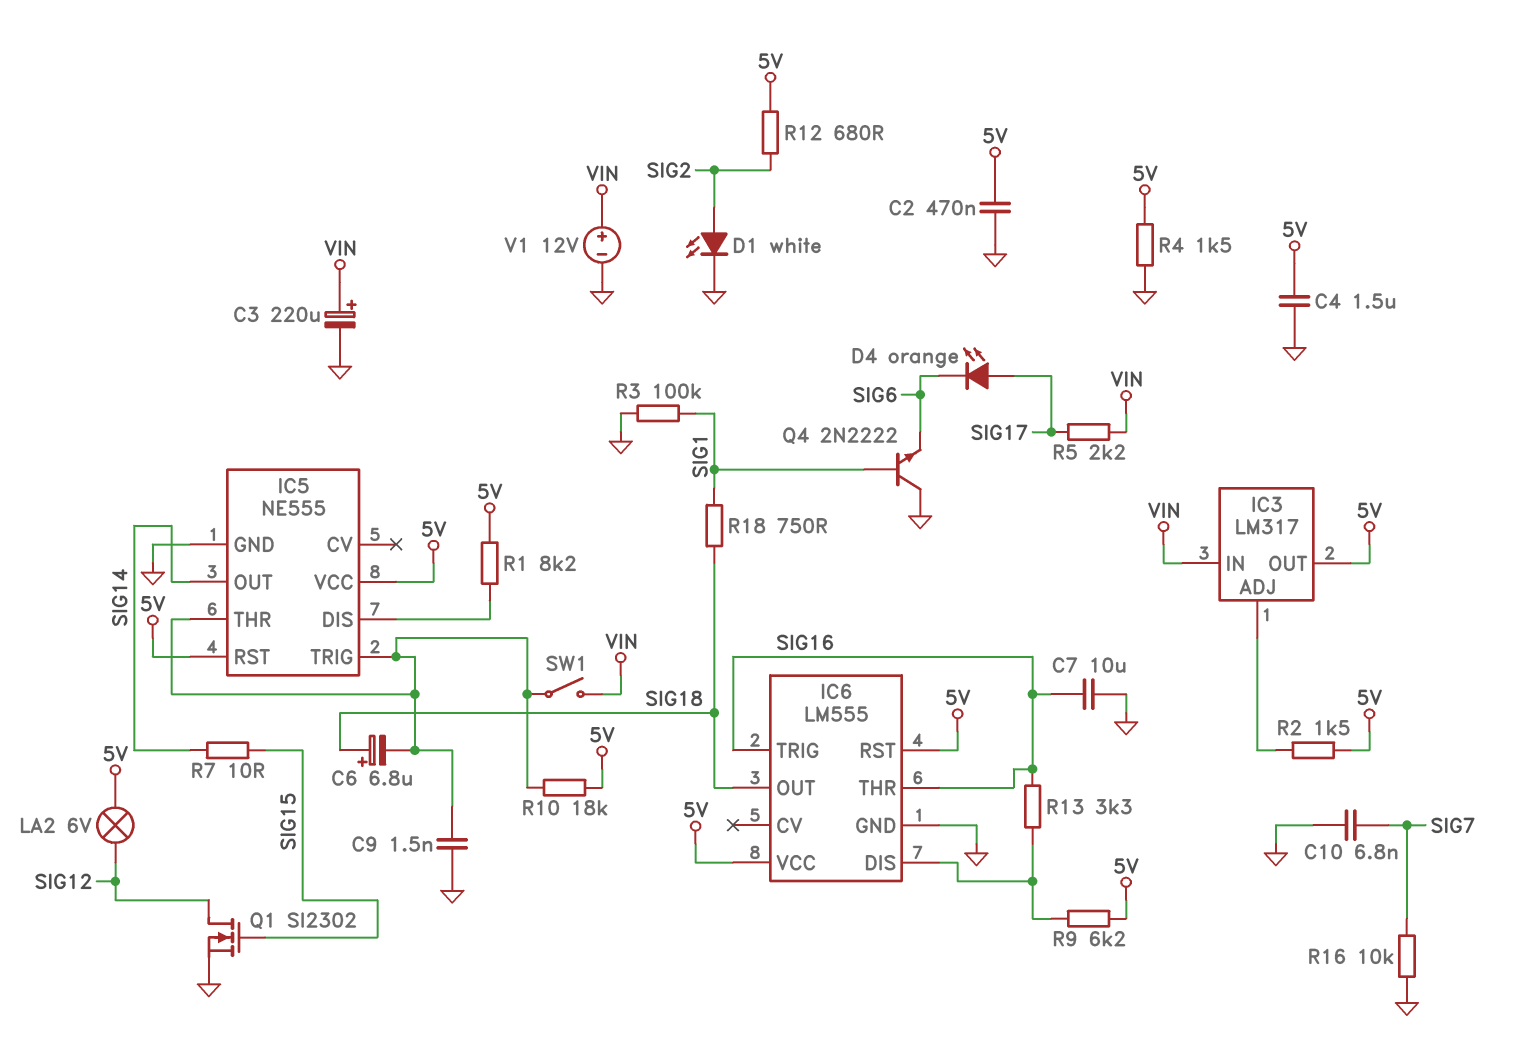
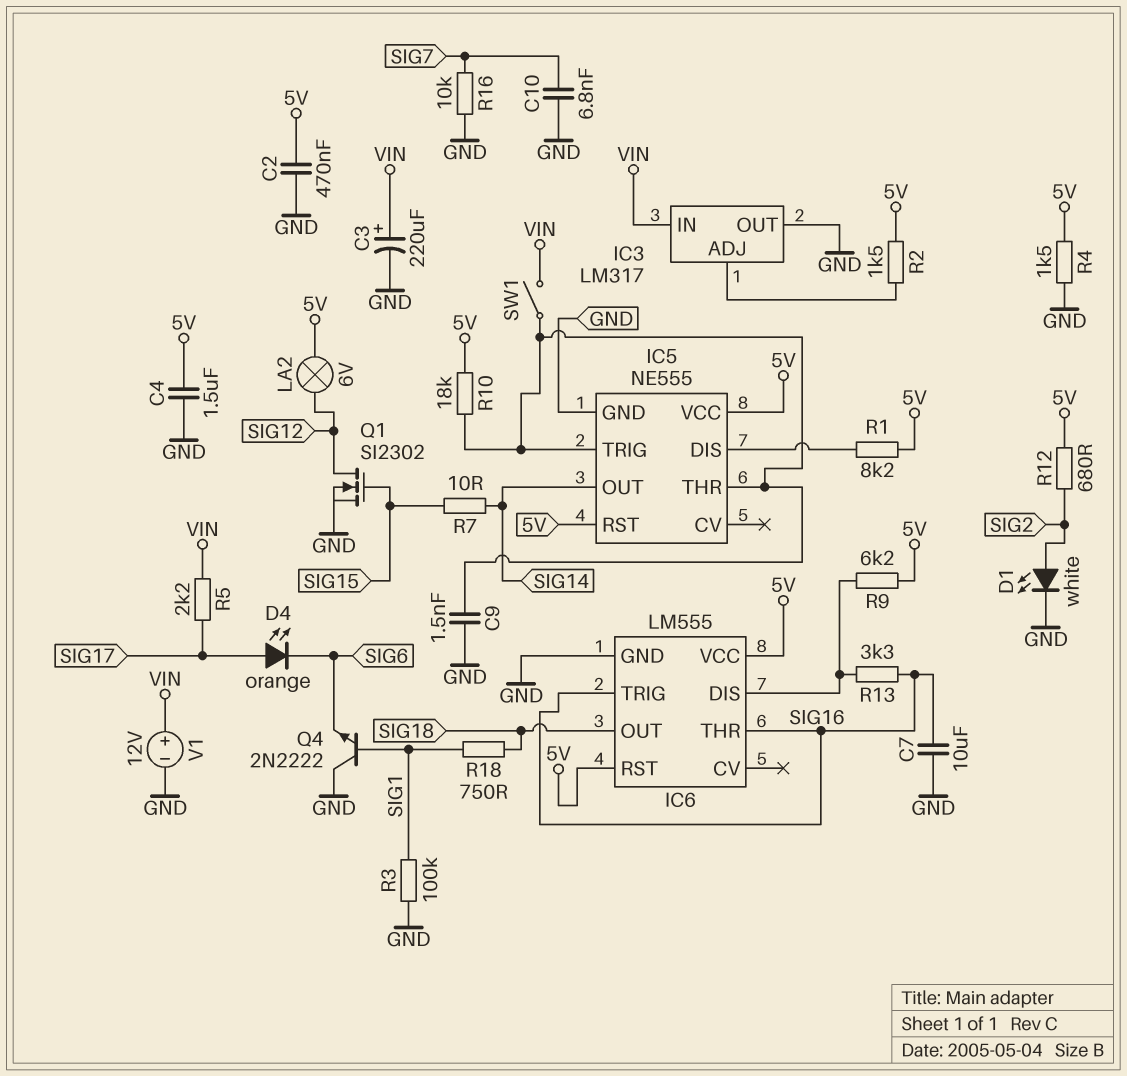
C6: 6.8uF (plus SIG18, minus IC5/THR) -> none
IC3 pin OUT: 5V -> GND

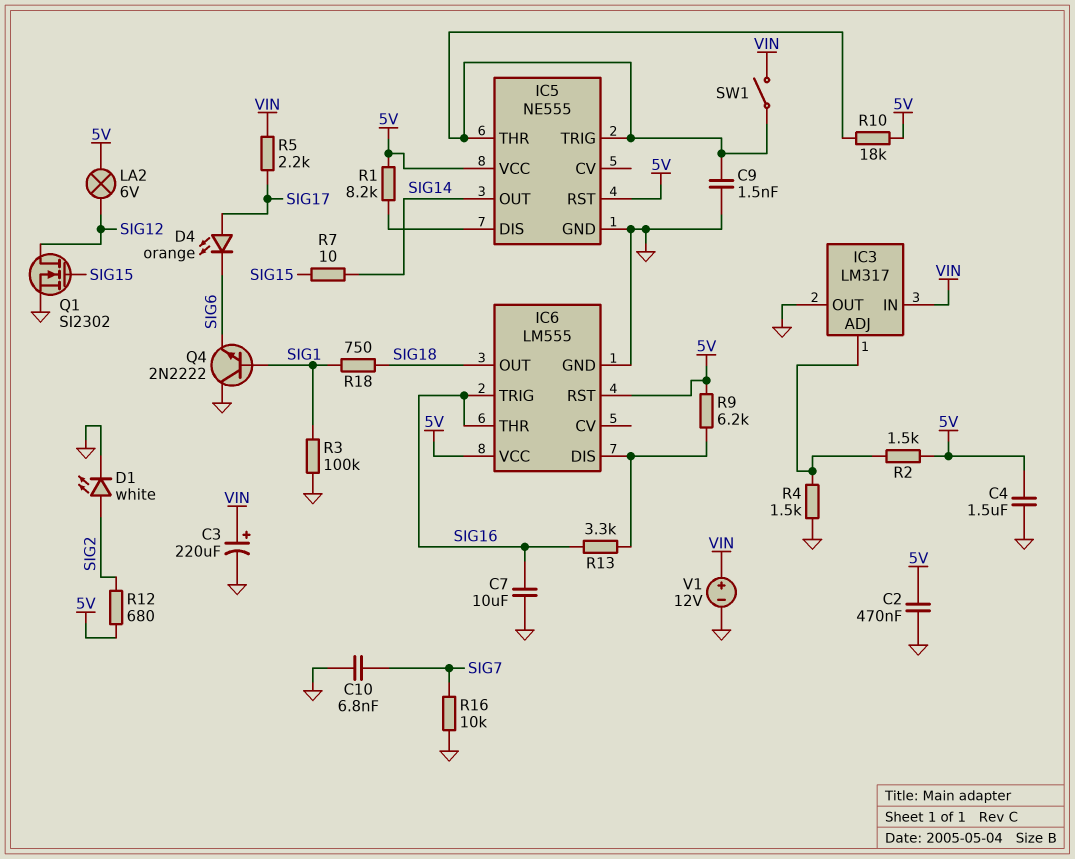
R4: 1.5k (5V, GND) -> 1.5k (GND, IC3/ADJ)

